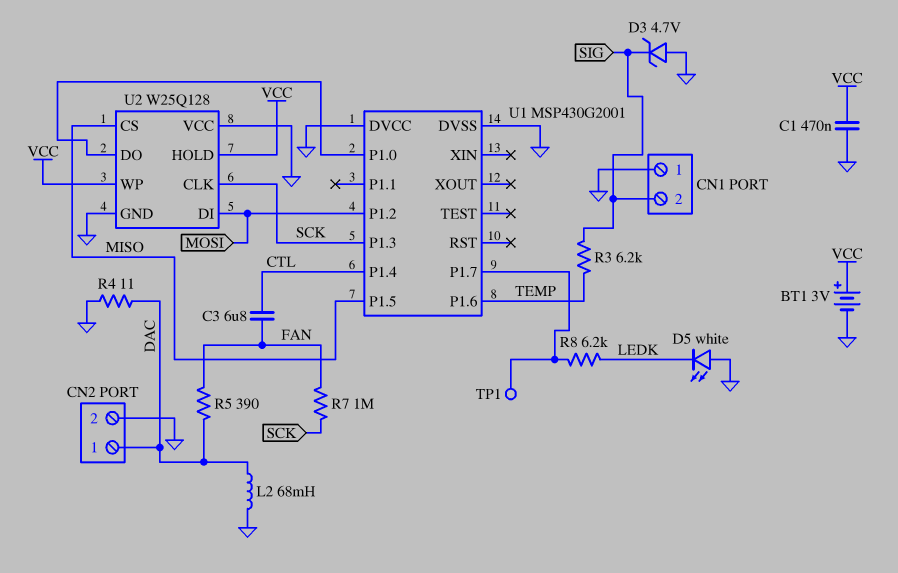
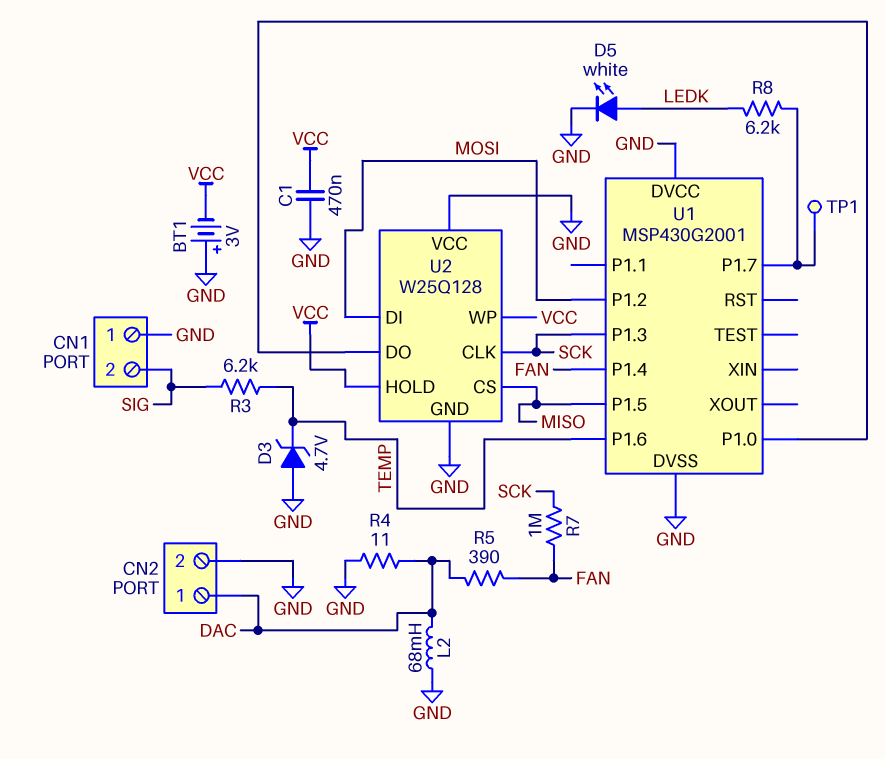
BT1: 3V (plus VCC, minus GND) -> 3V (plus GND, minus VCC)
C3: 6.8uF (CTL, FAN) -> none
D3: zener 4.7V (A GND, K SIG) -> zener 4.7V (A GND, K TEMP)
D5: LED white (A GND, K LEDK) -> LED white (A LEDK, K GND)
U1 pin P1.4: CTL -> FAN

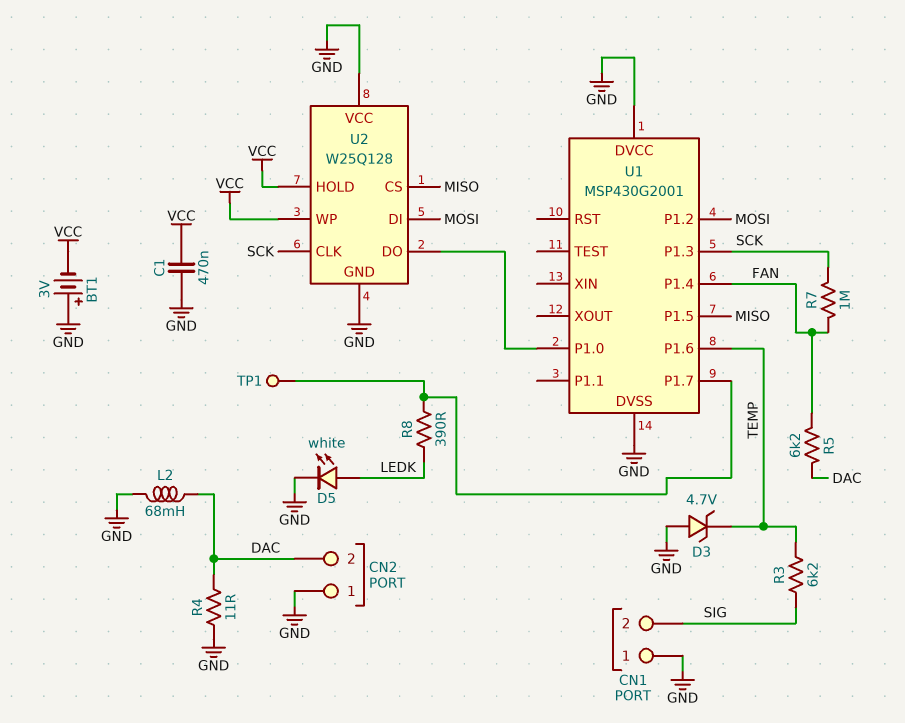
CN2 pin 1: DAC -> GND
CN2 pin 2: GND -> DAC
R5: 390 (DAC, FAN) -> 6.2k (DAC, FAN)
R8: 6.2k (LEDK, U1/P1.7) -> 390 (LEDK, U1/P1.7)

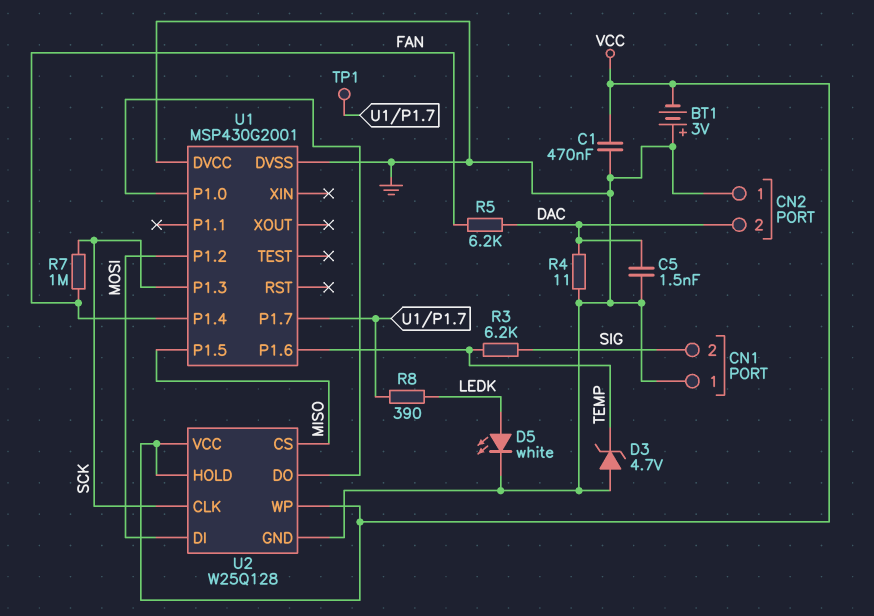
C5: none -> 1.5nF (DAC, GND)
L2: 68mH (DAC, GND) -> none
U2 pin VCC: GND -> VCC

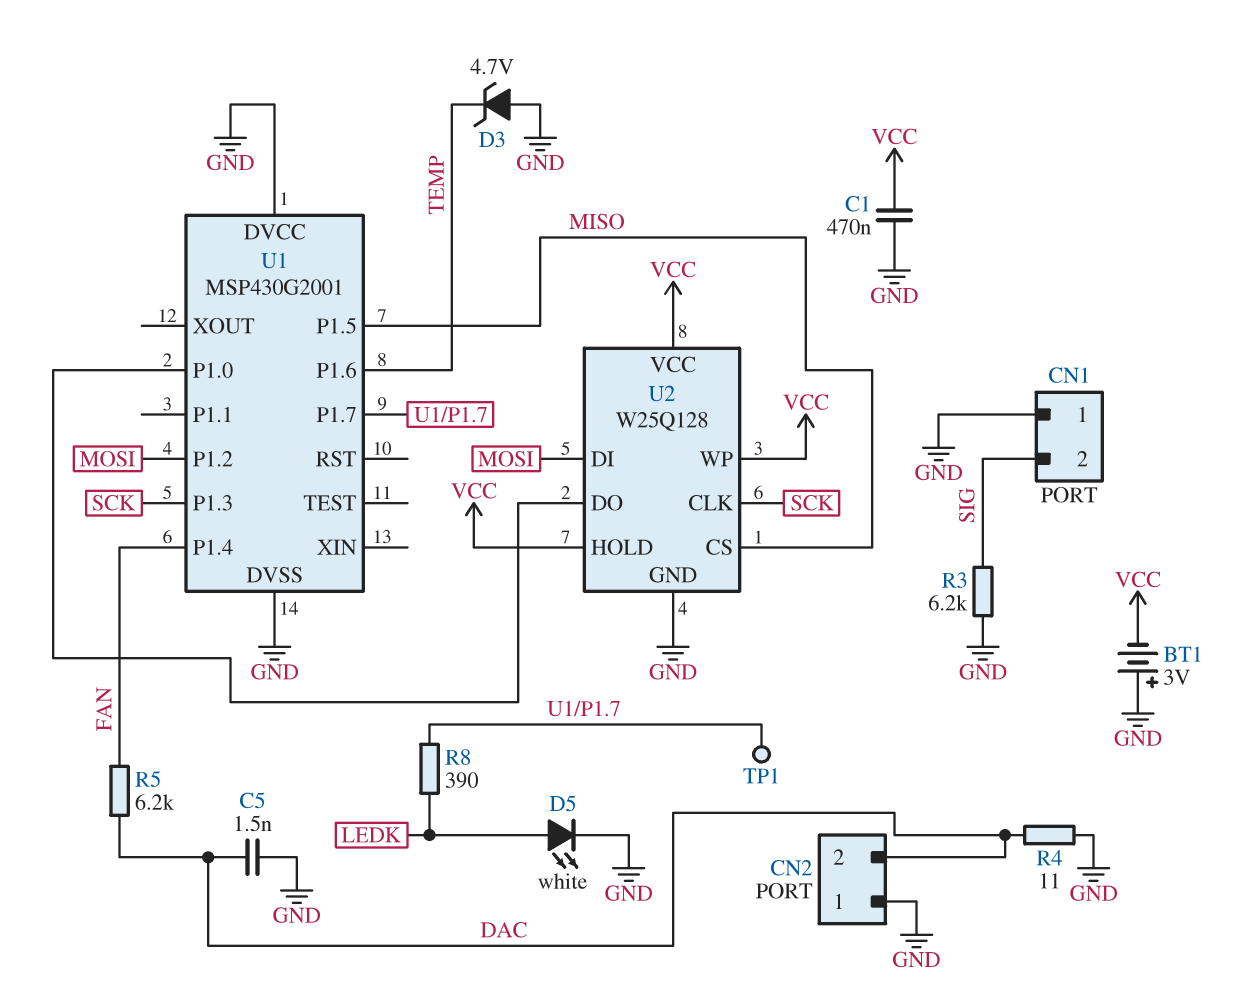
R3: 6.2k (SIG, TEMP) -> 6.2k (GND, SIG)
R7: 1M (FAN, SCK) -> none

